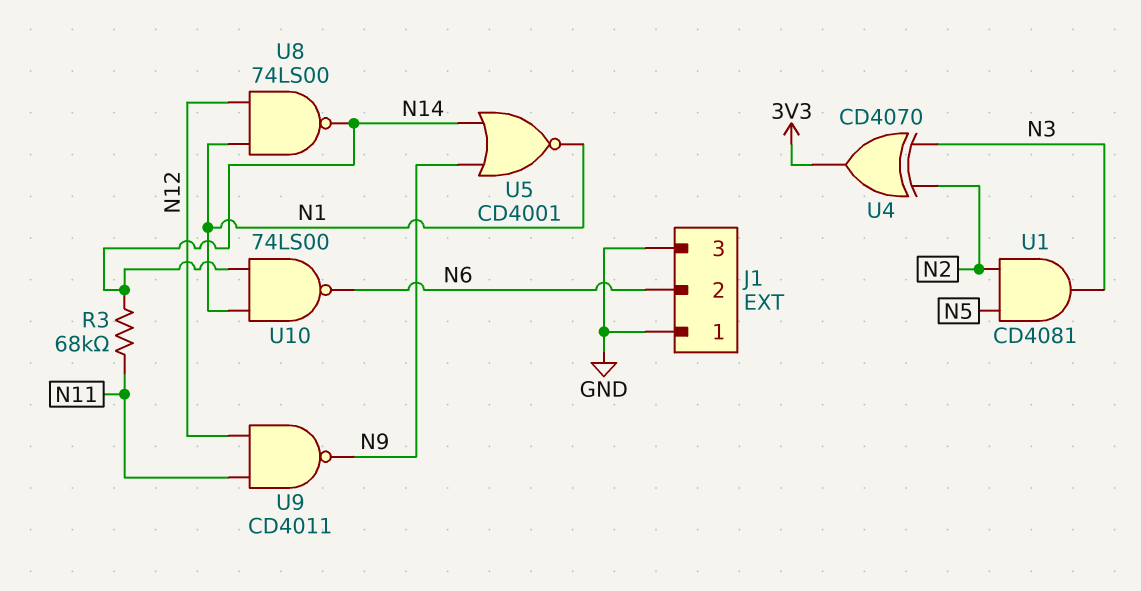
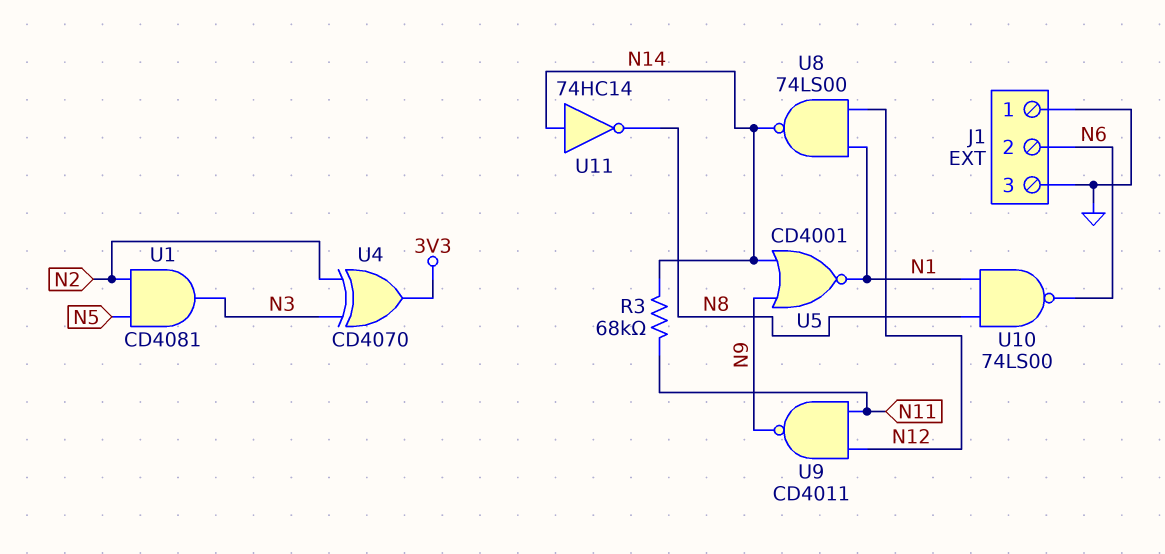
U10: NAND 74LS00 (in N1, in N14, out N6) -> NAND 74LS00 (in N1, in N8, out N6)
U11: none -> NOT 74HC14 (in N14, out N8)

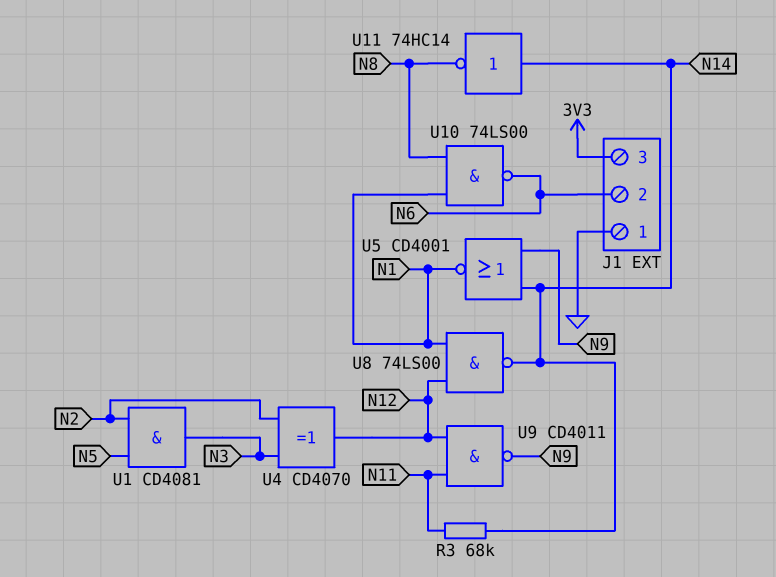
J1 pin 3: GND -> 3V3
U4: XOR CD4070 (in N2, in N3, out 3V3) -> XOR CD4070 (in N2, in N3, out N12)

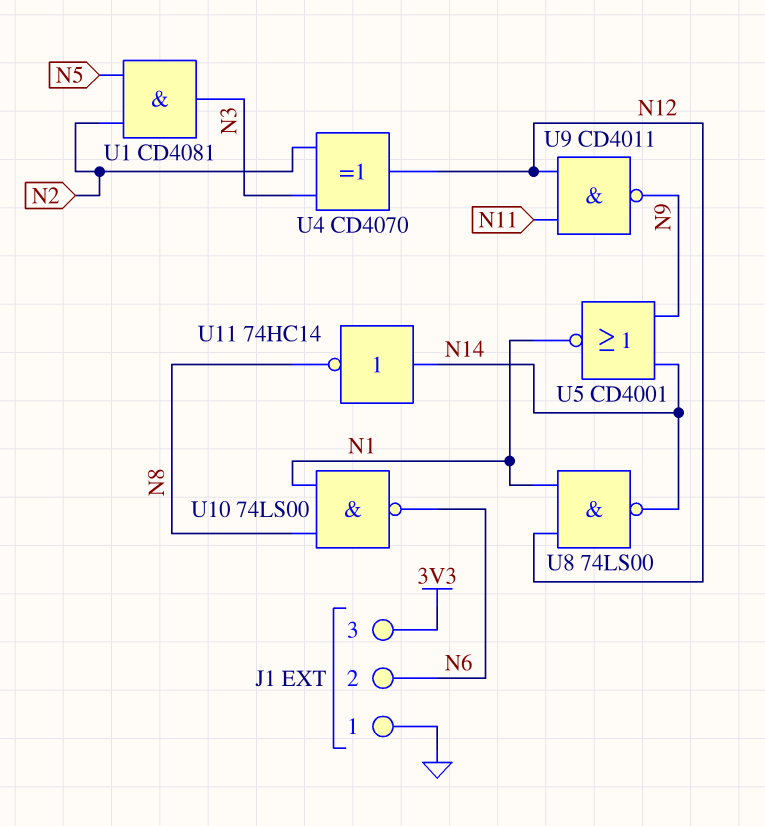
R3: 68k (N11, N14) -> none

